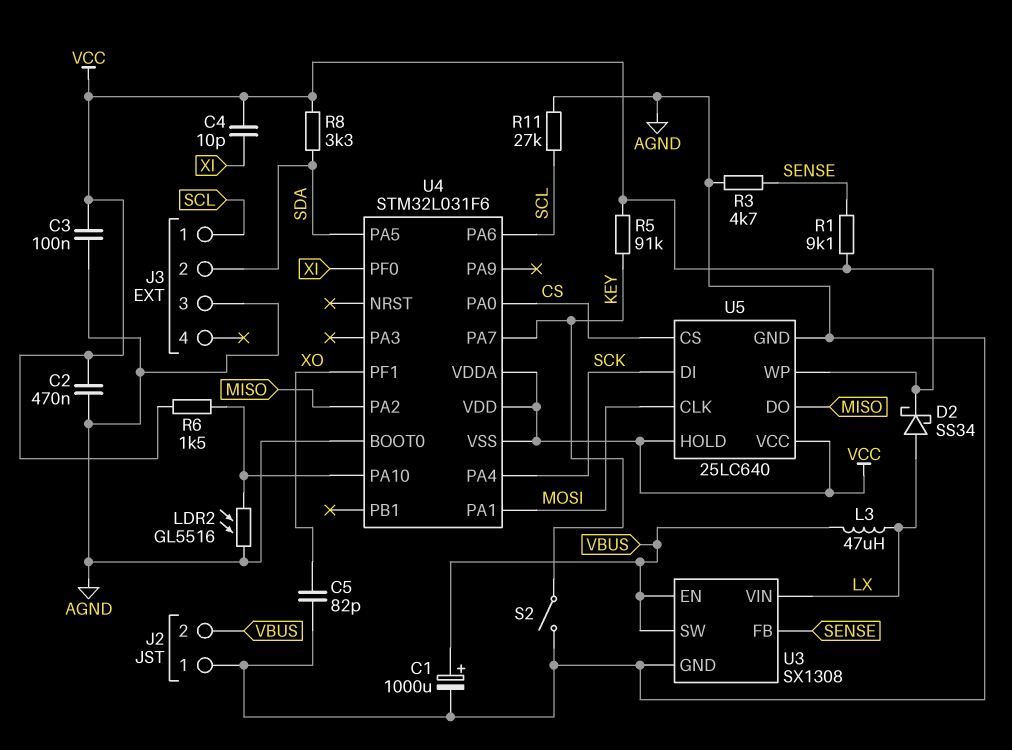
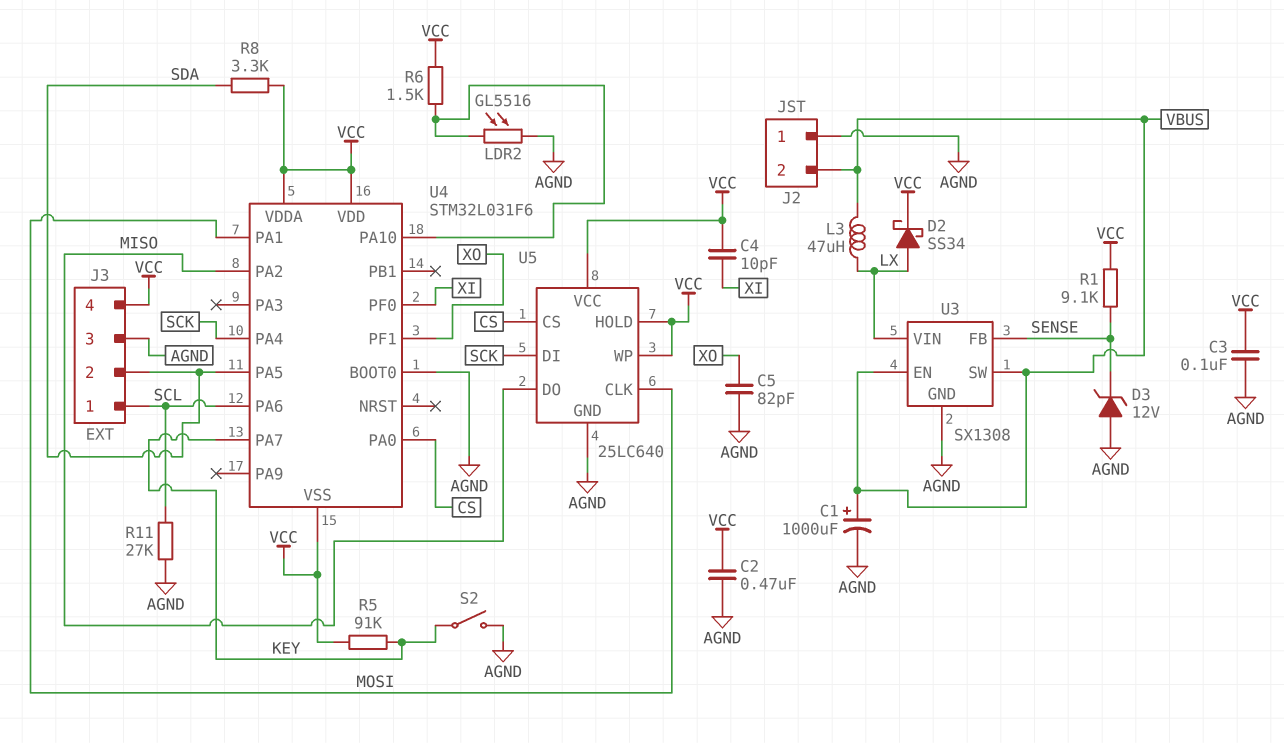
D3: none -> zener 12V (A AGND, K SENSE)
J3 pin 4: none -> VCC
R3: 4.7k (AGND, SENSE) -> none

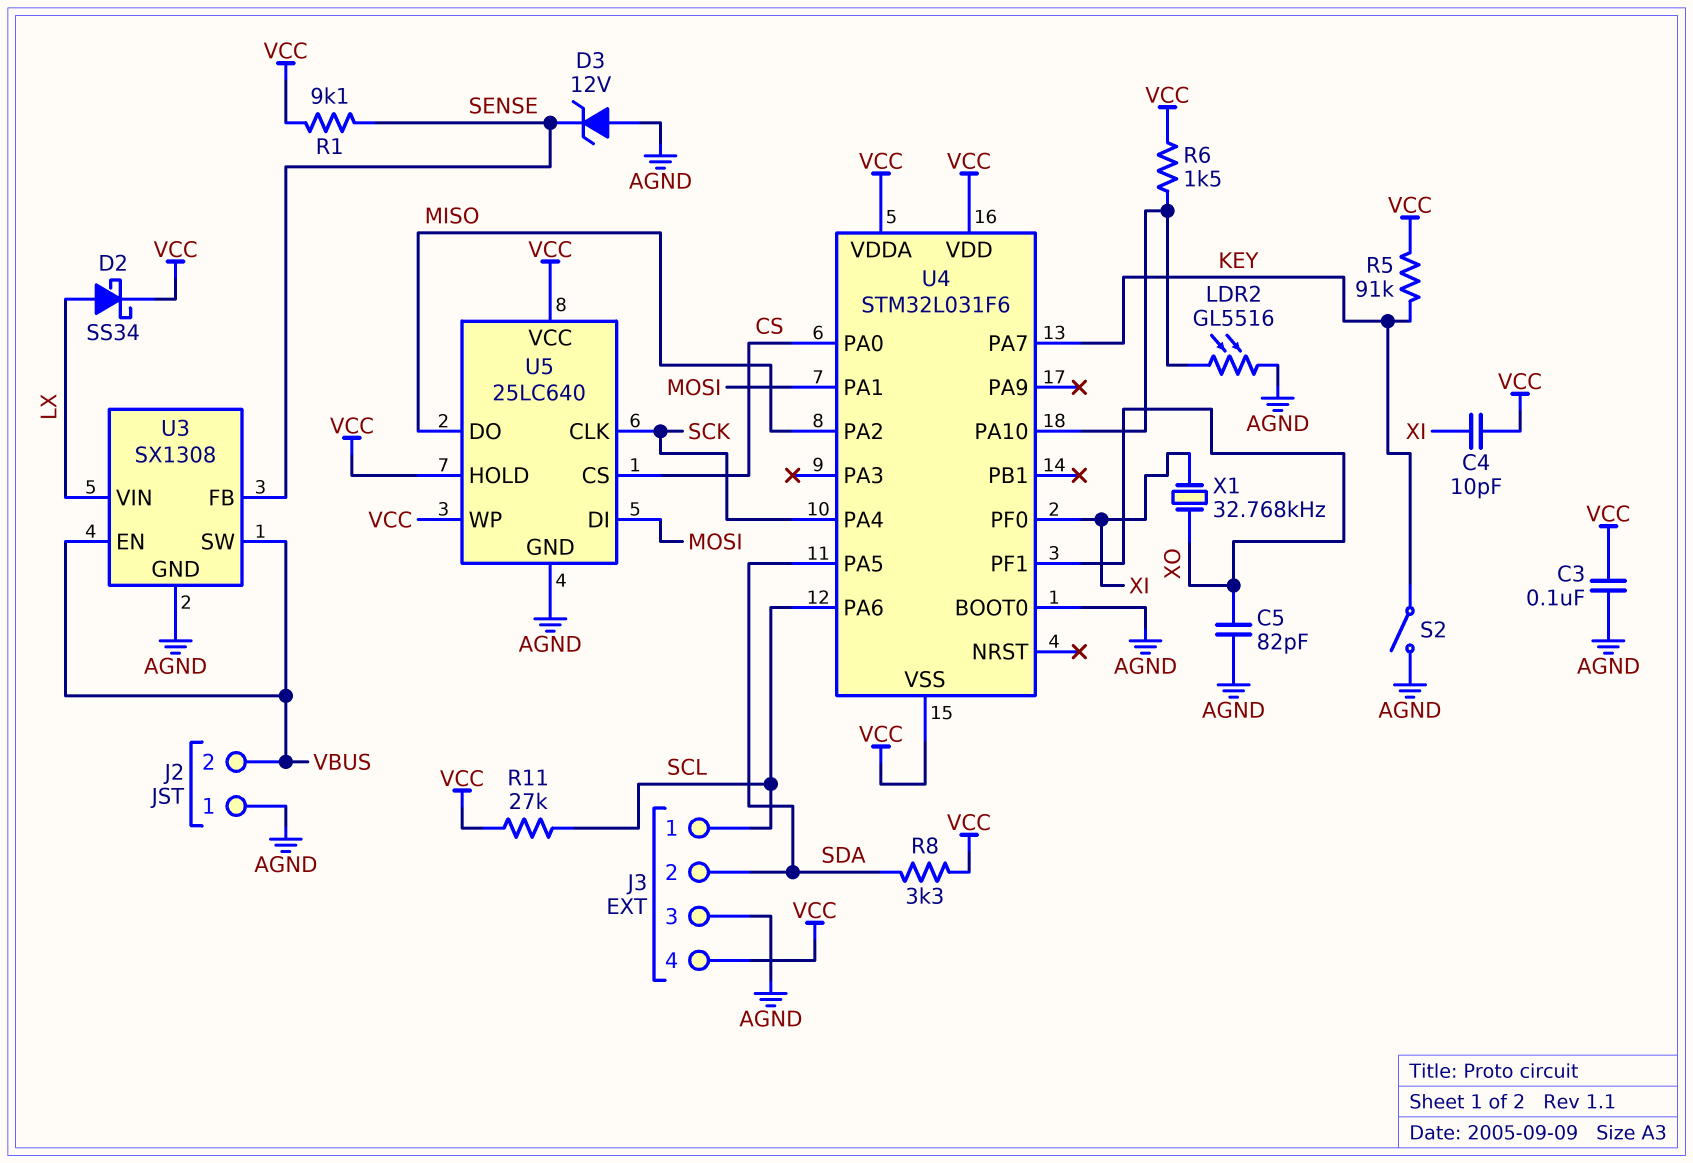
C1: 1000uF (plus VBUS, minus AGND) -> none
C2: 470nF (AGND, VCC) -> none
L3: 47uH (LX, VBUS) -> none
R11: 27k (AGND, SCL) -> 27k (SCL, VCC)
U5 pin CLK: MOSI -> SCK
U5 pin DI: SCK -> MOSI
X1: none -> 32.768kHz (XI, XO)

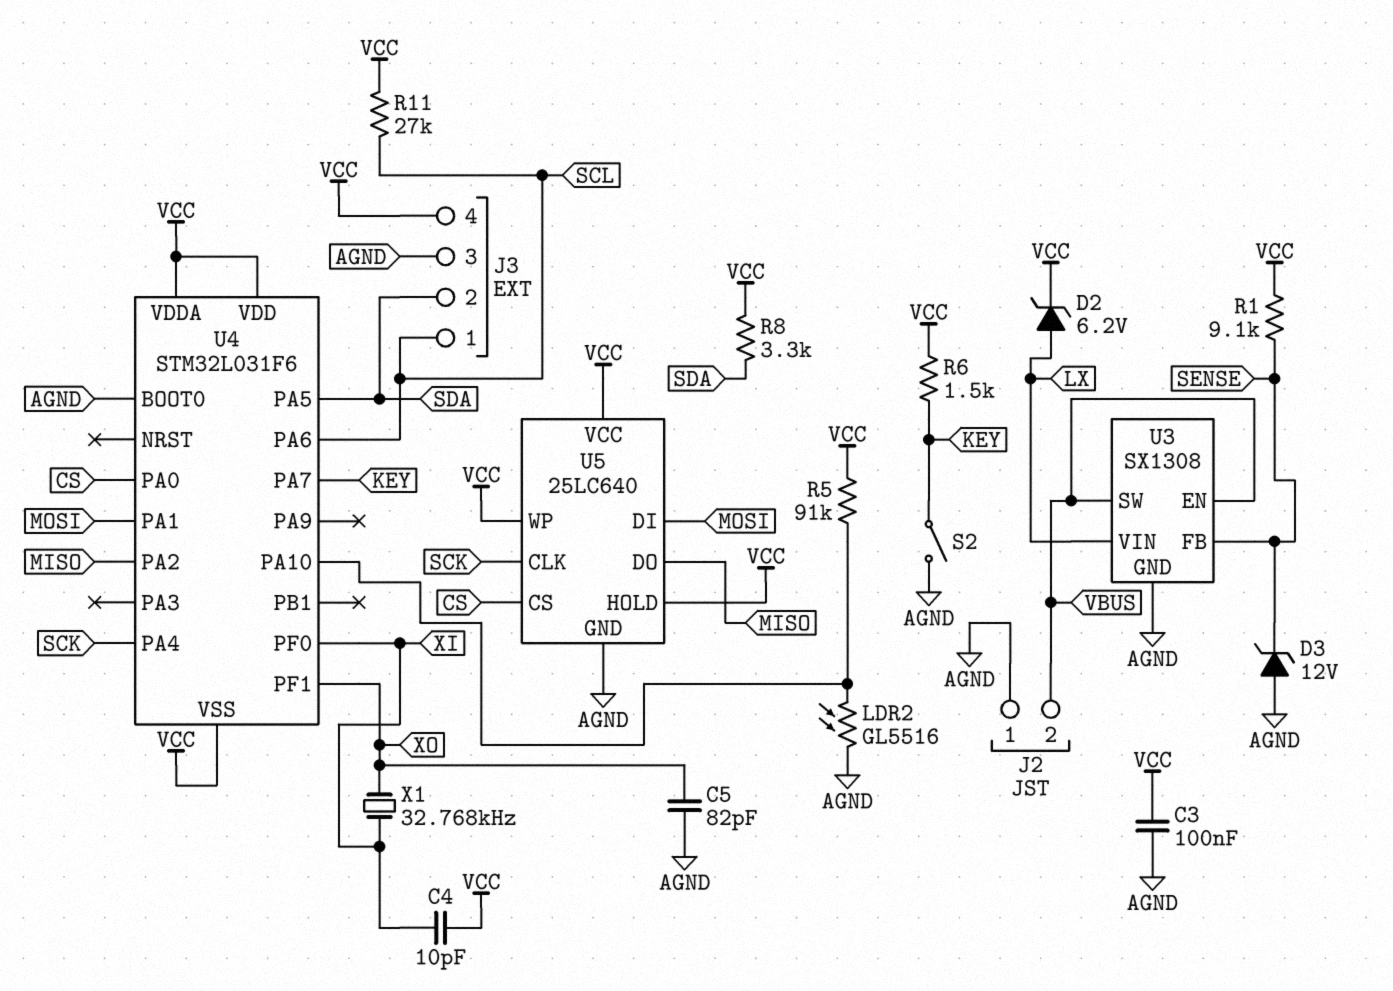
D2: schottky SS34 (A LX, K VCC) -> zener 6.2V (A LX, K VCC)
R5: 91k (KEY, VCC) -> 91k (U4/PA10, VCC)
R6: 1.5k (U4/PA10, VCC) -> 1.5k (KEY, VCC)

